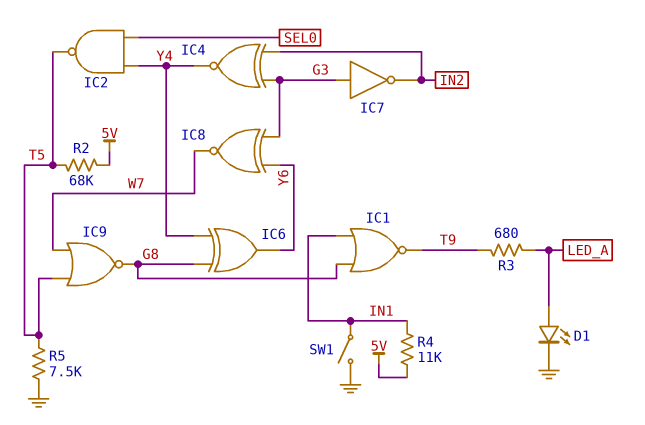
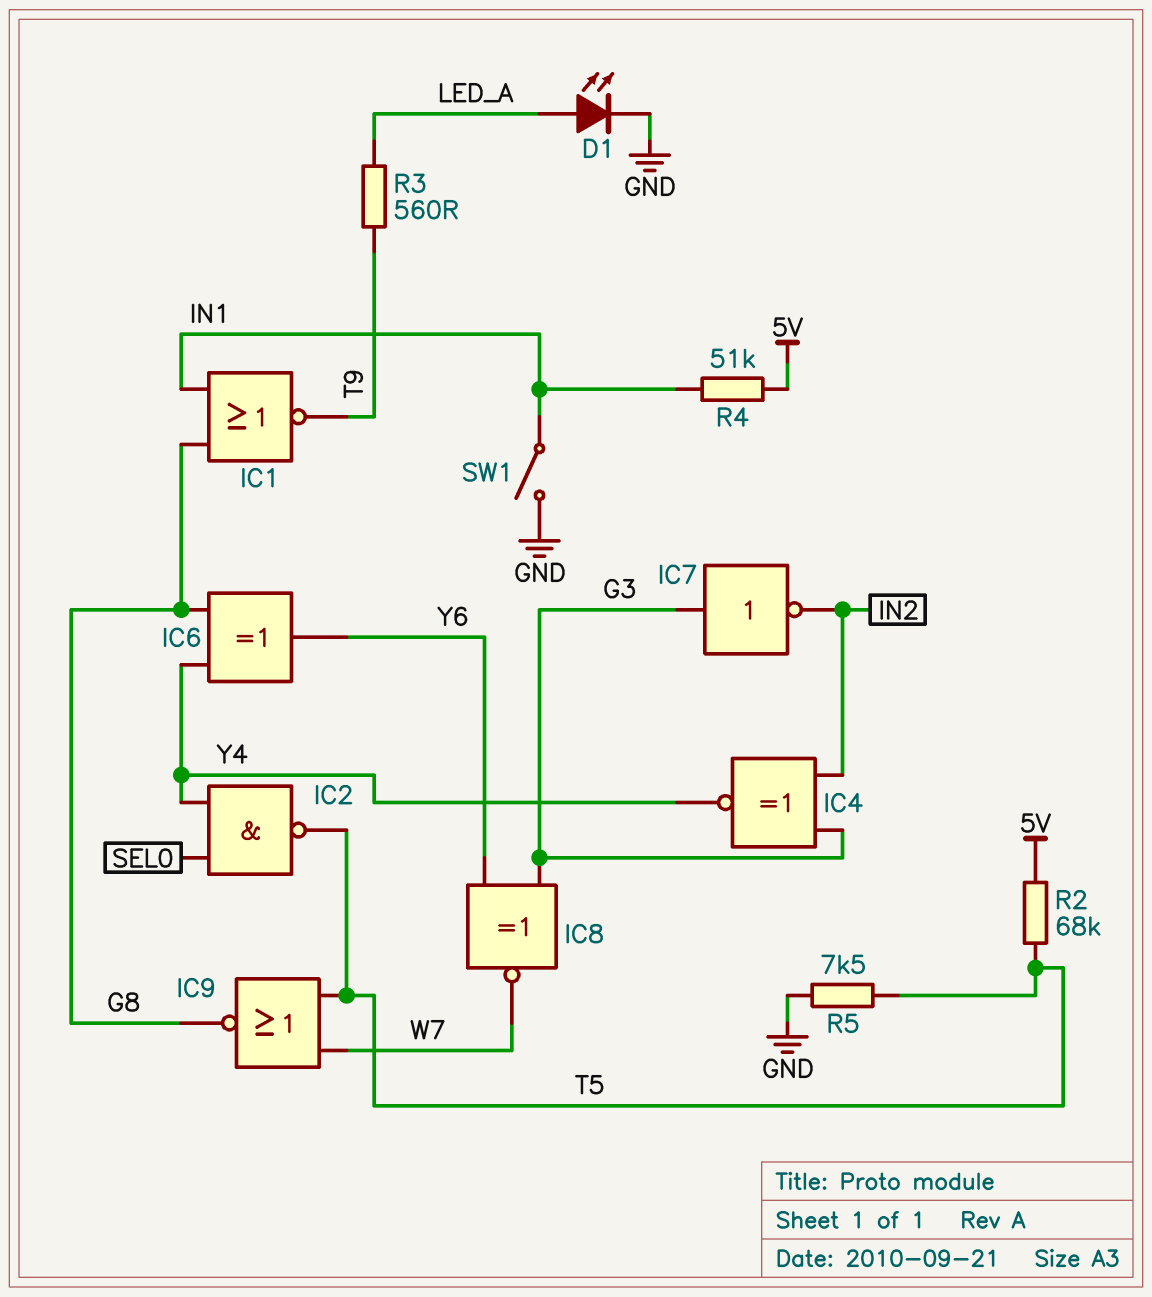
R3: 680 (LED_A, T9) -> 560 (LED_A, T9)
R4: 11k (5V, IN1) -> 51k (5V, IN1)

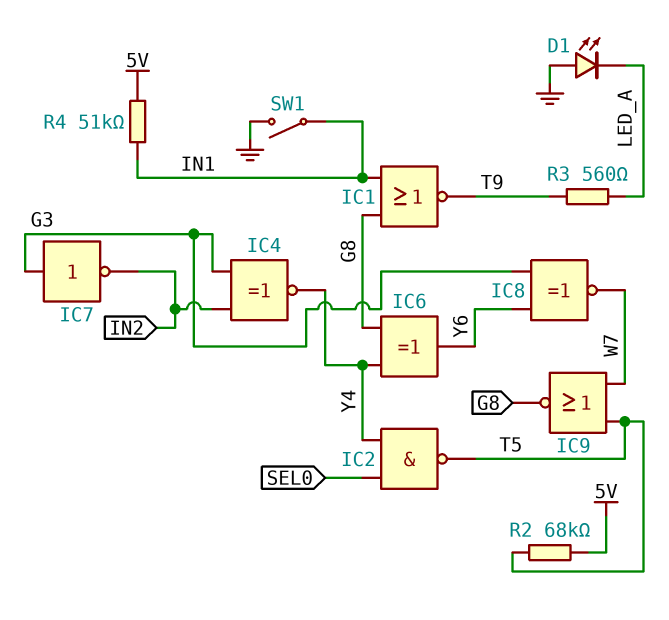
D1: LED (A LED_A, K GND) -> LED (A GND, K LED_A)
R5: 7.5k (GND, T5) -> none

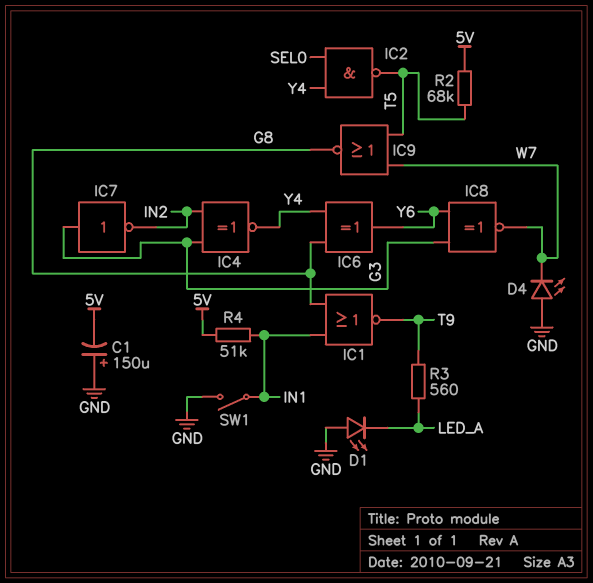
C1: none -> 150uF (plus GND, minus 5V)
D4: none -> LED (A GND, K W7)

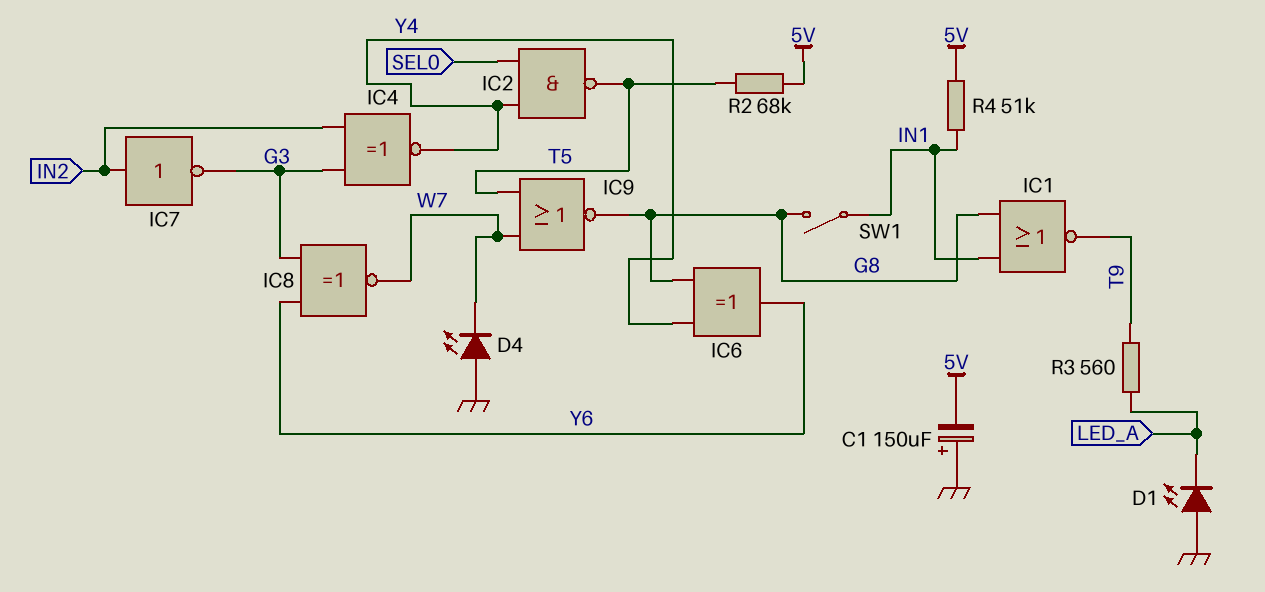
IC7: NOT (in G3, out IN2) -> NOT (in IN2, out G3)
SW1: switch (GND, IN1) -> switch (G8, IN1)

